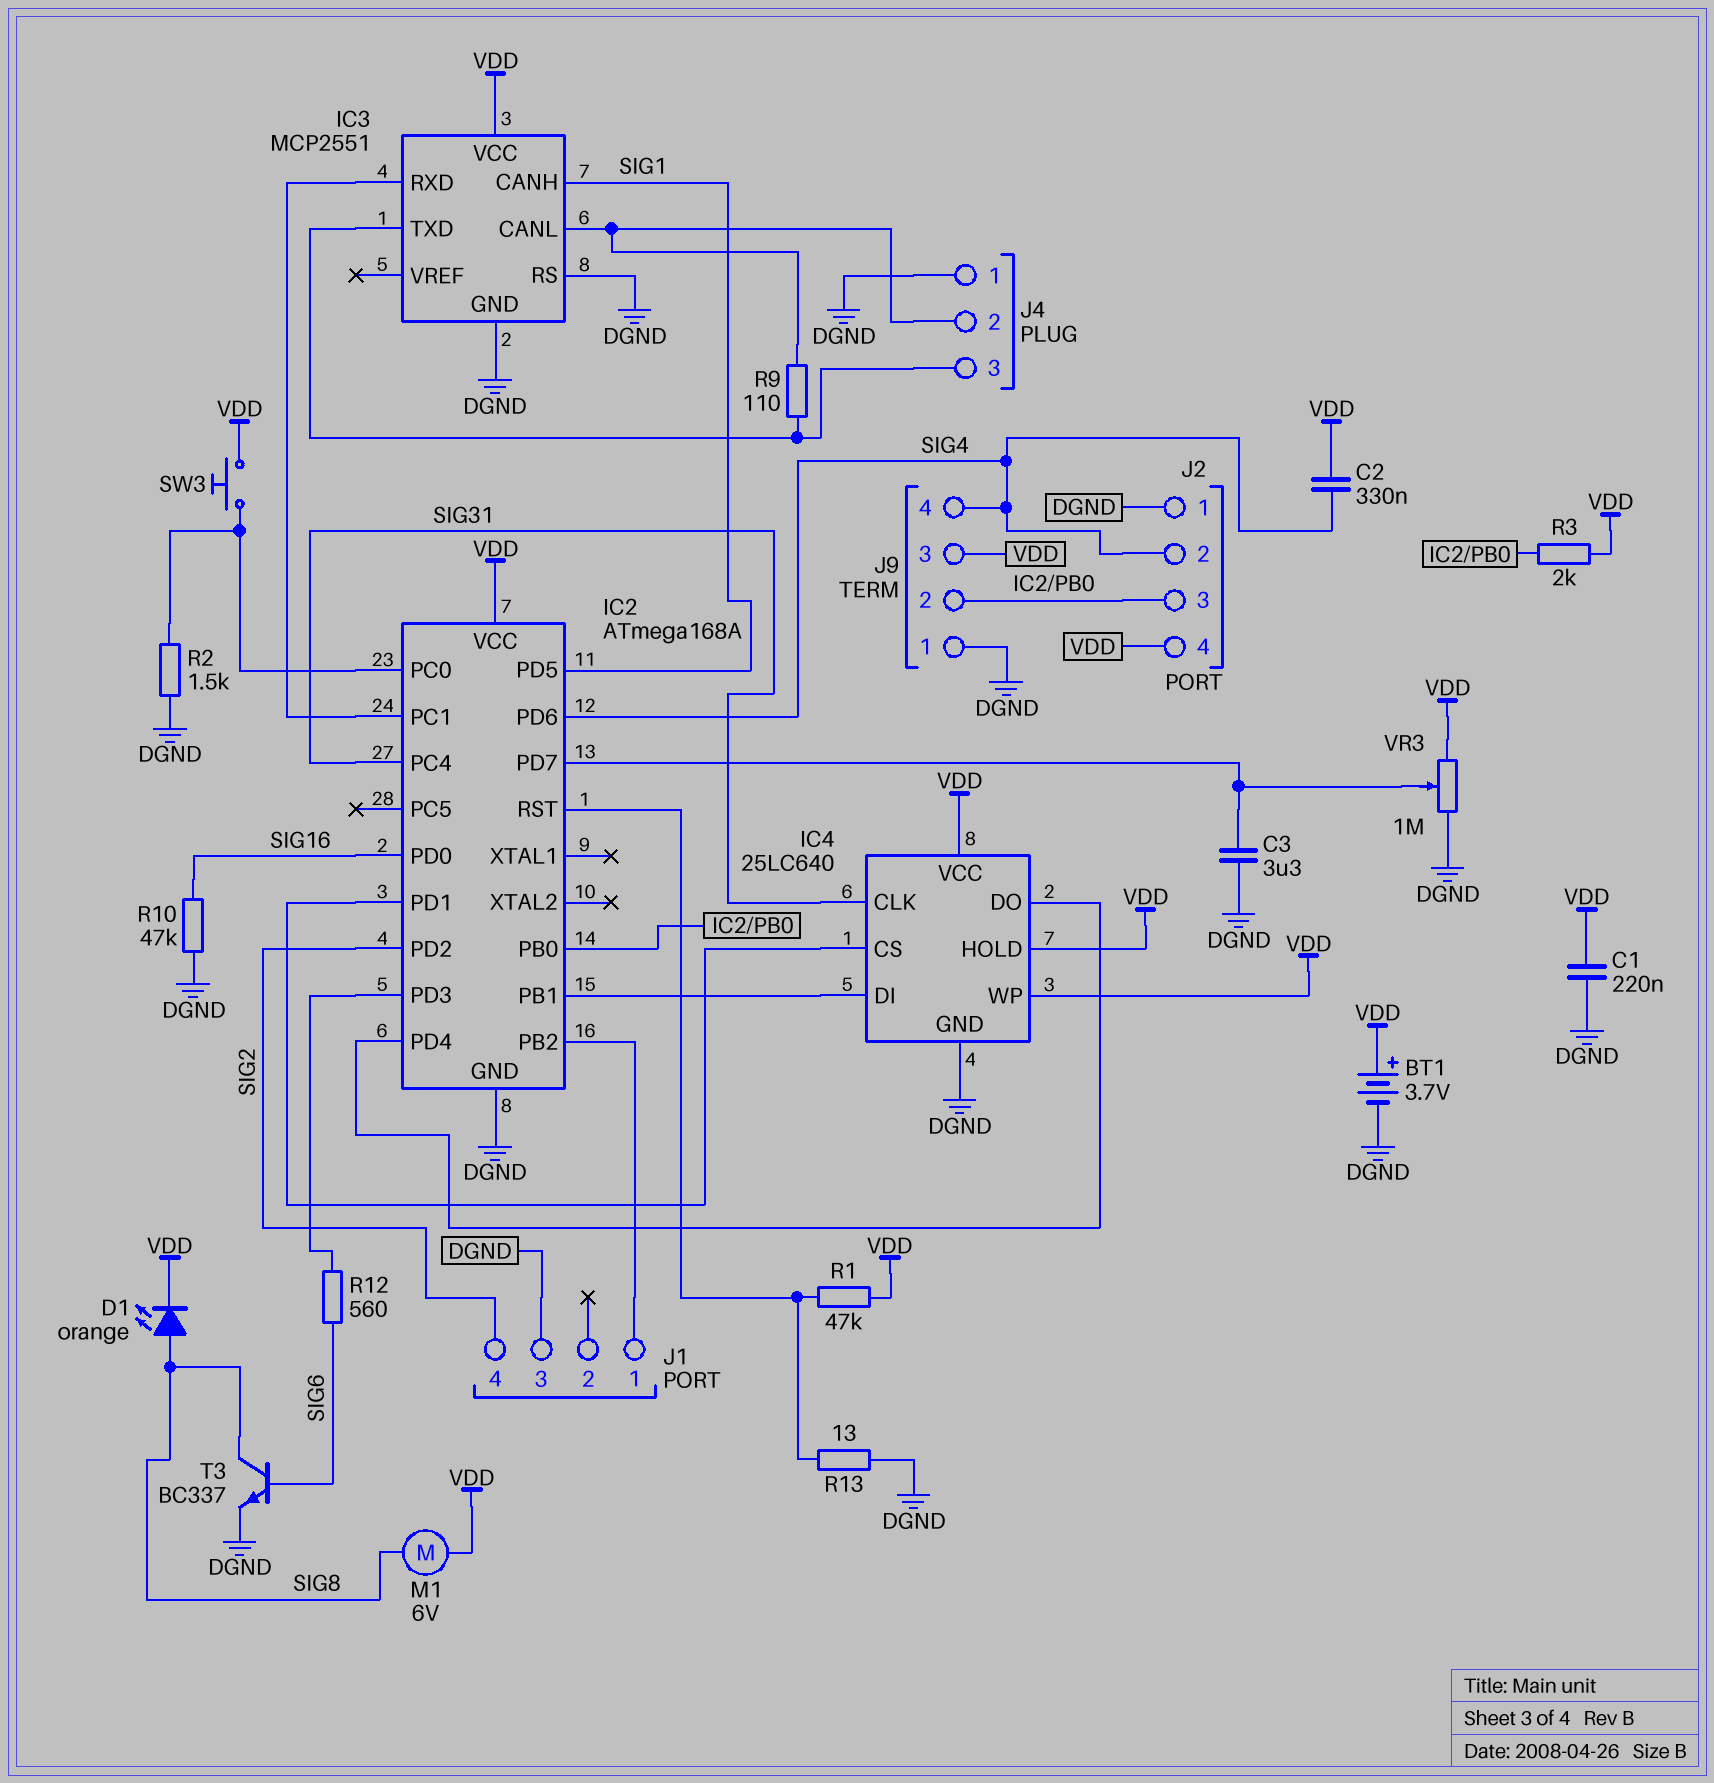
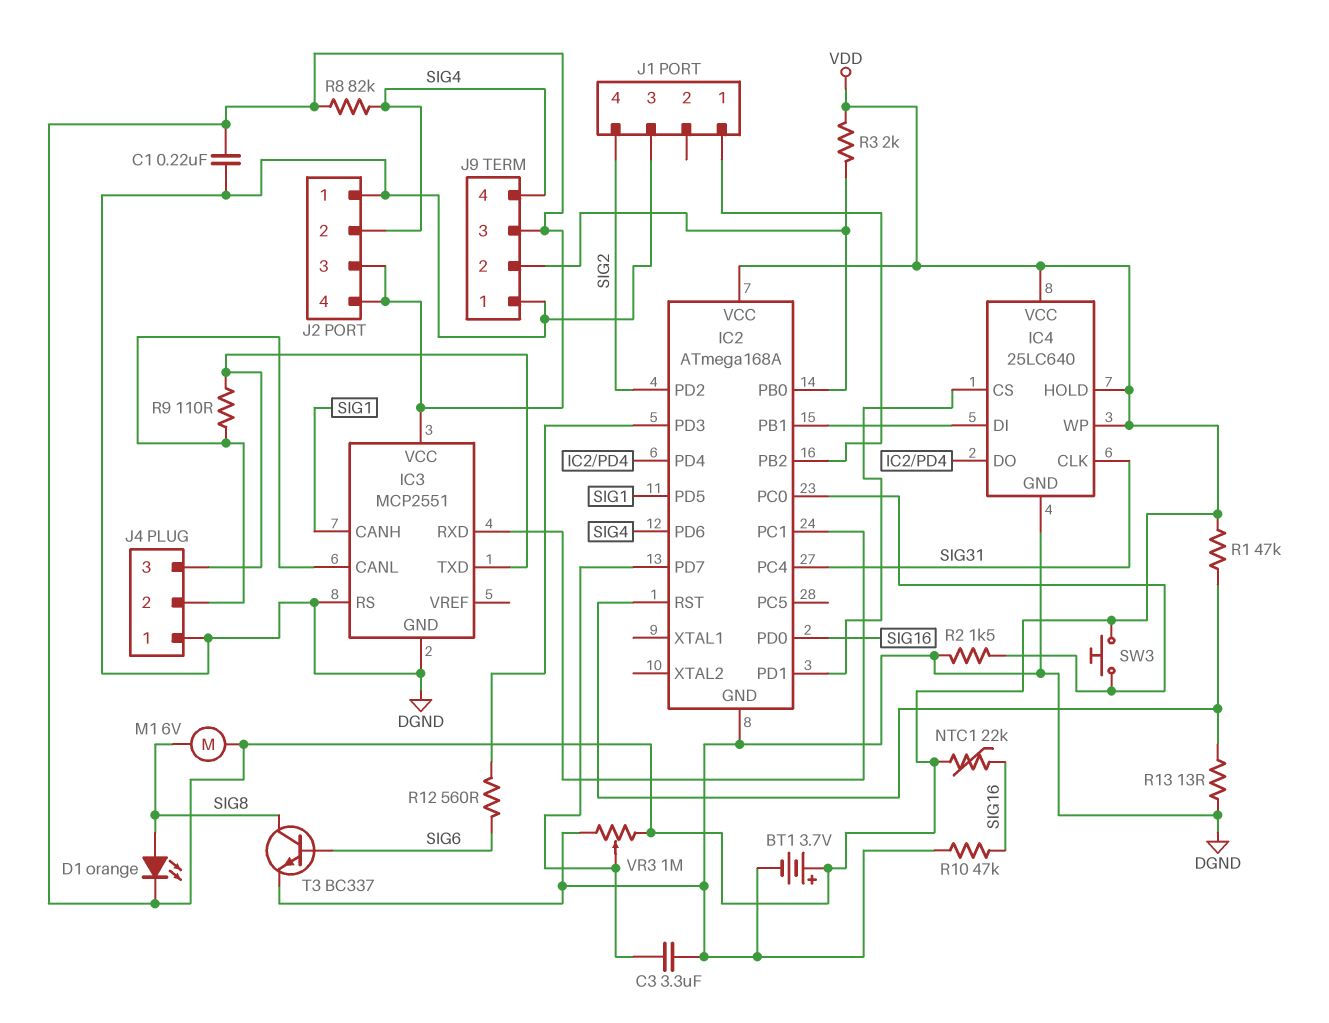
C2: 330nF (SIG4, VDD) -> none
J2 pin 3: IC2/PB0 -> VDD
NTC1: none -> 22k (SIG16, VDD)
R8: none -> 82k (SIG4, VDD)

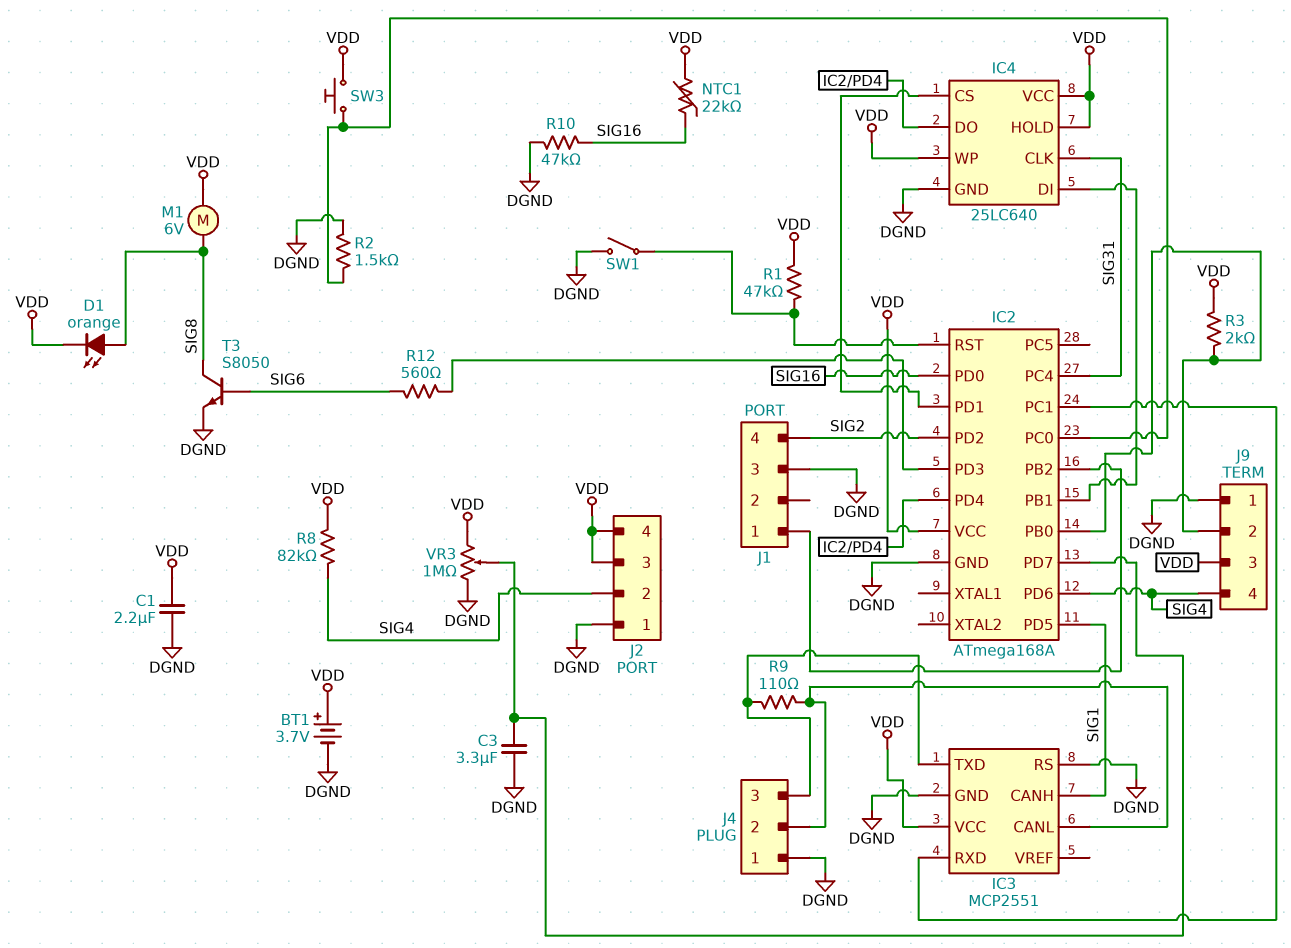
C1: 220nF (DGND, VDD) -> 2.2uF (DGND, VDD)
R13: 13 (DGND, IC2/RST) -> none
SW1: none -> switch (DGND, IC2/RST)
T3: NPN BC337 (B SIG6, C SIG8, E DGND) -> NPN S8050 (B SIG6, C SIG8, E DGND)

